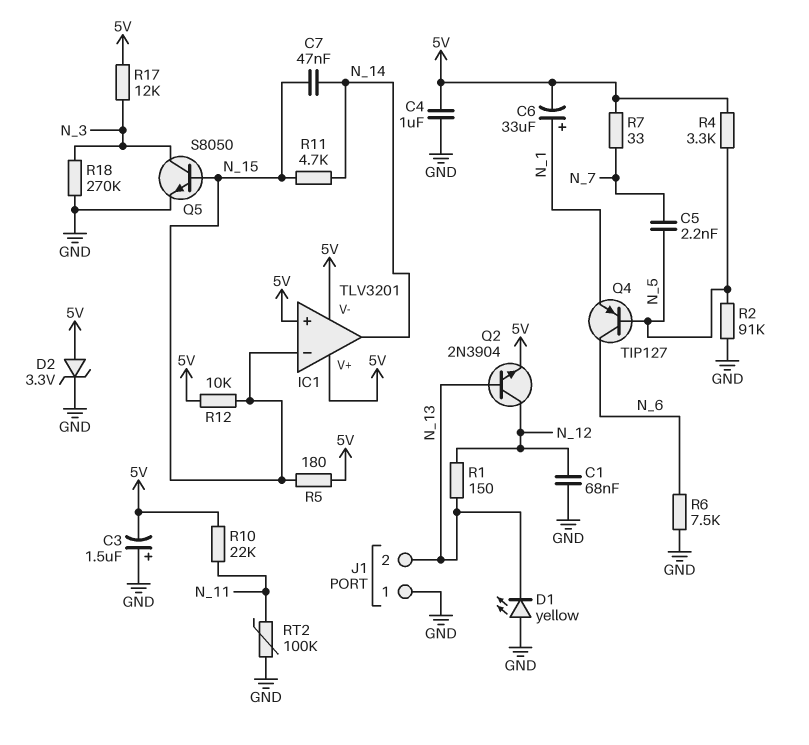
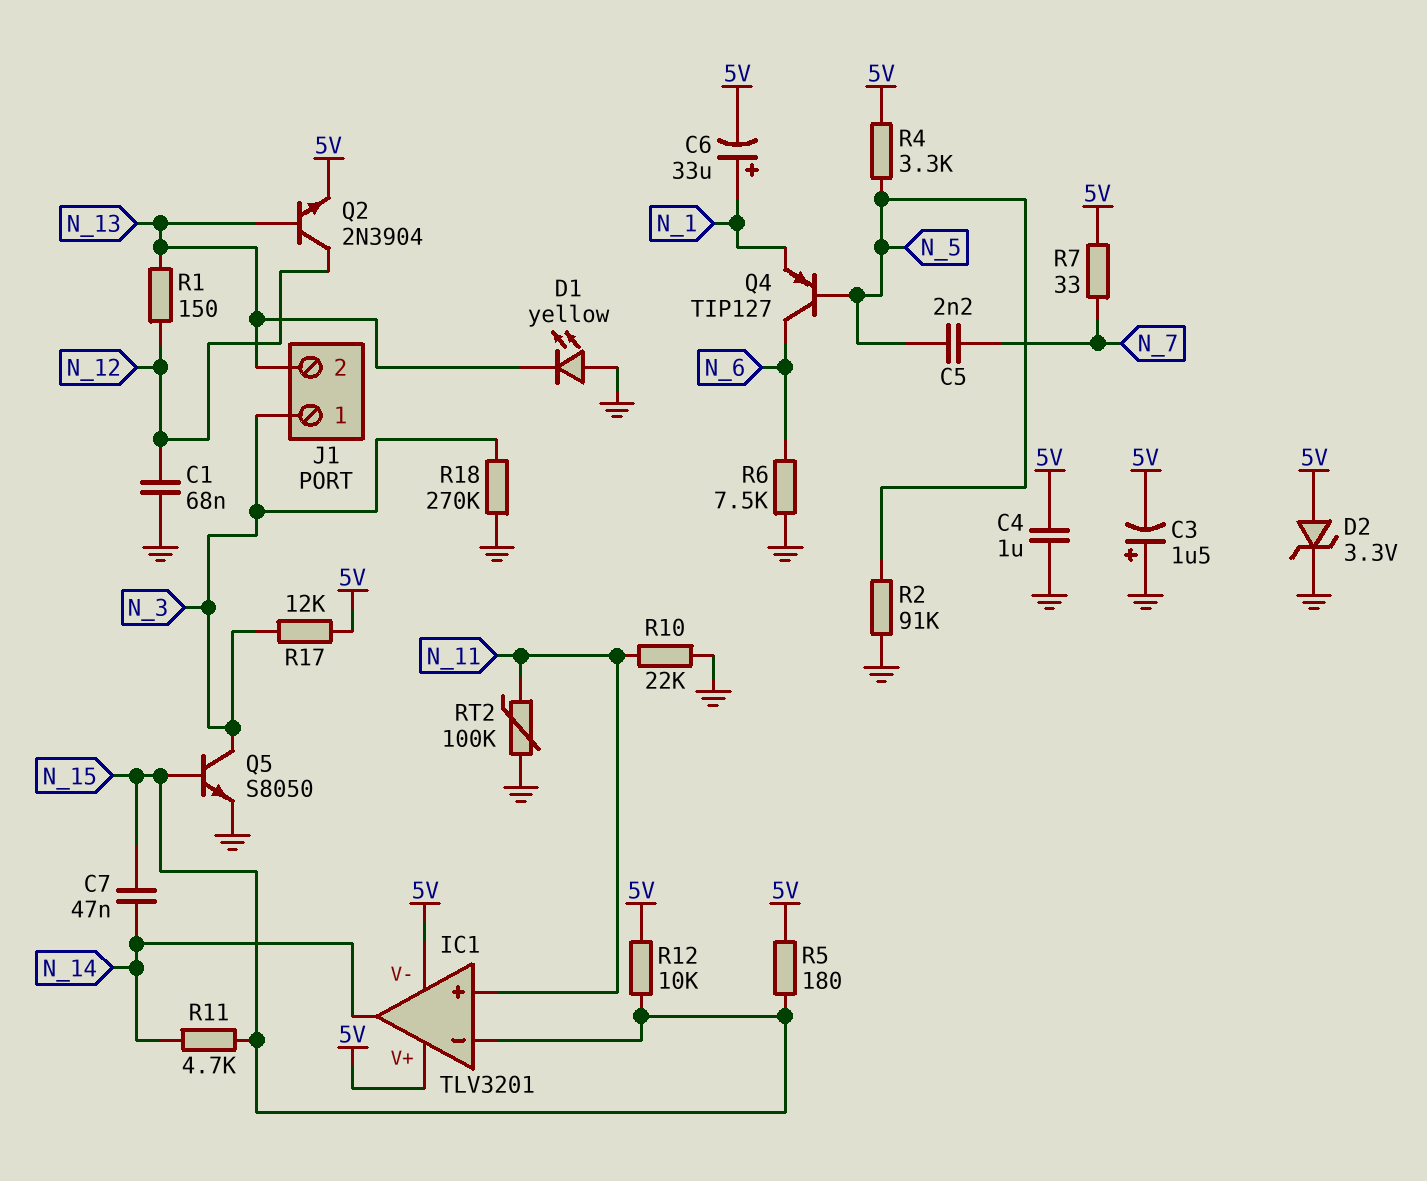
IC1 pin in+: 5V -> N_11
J1 pin 1: GND -> N_3
R10: 22k (5V, N_11) -> 22k (GND, N_11)

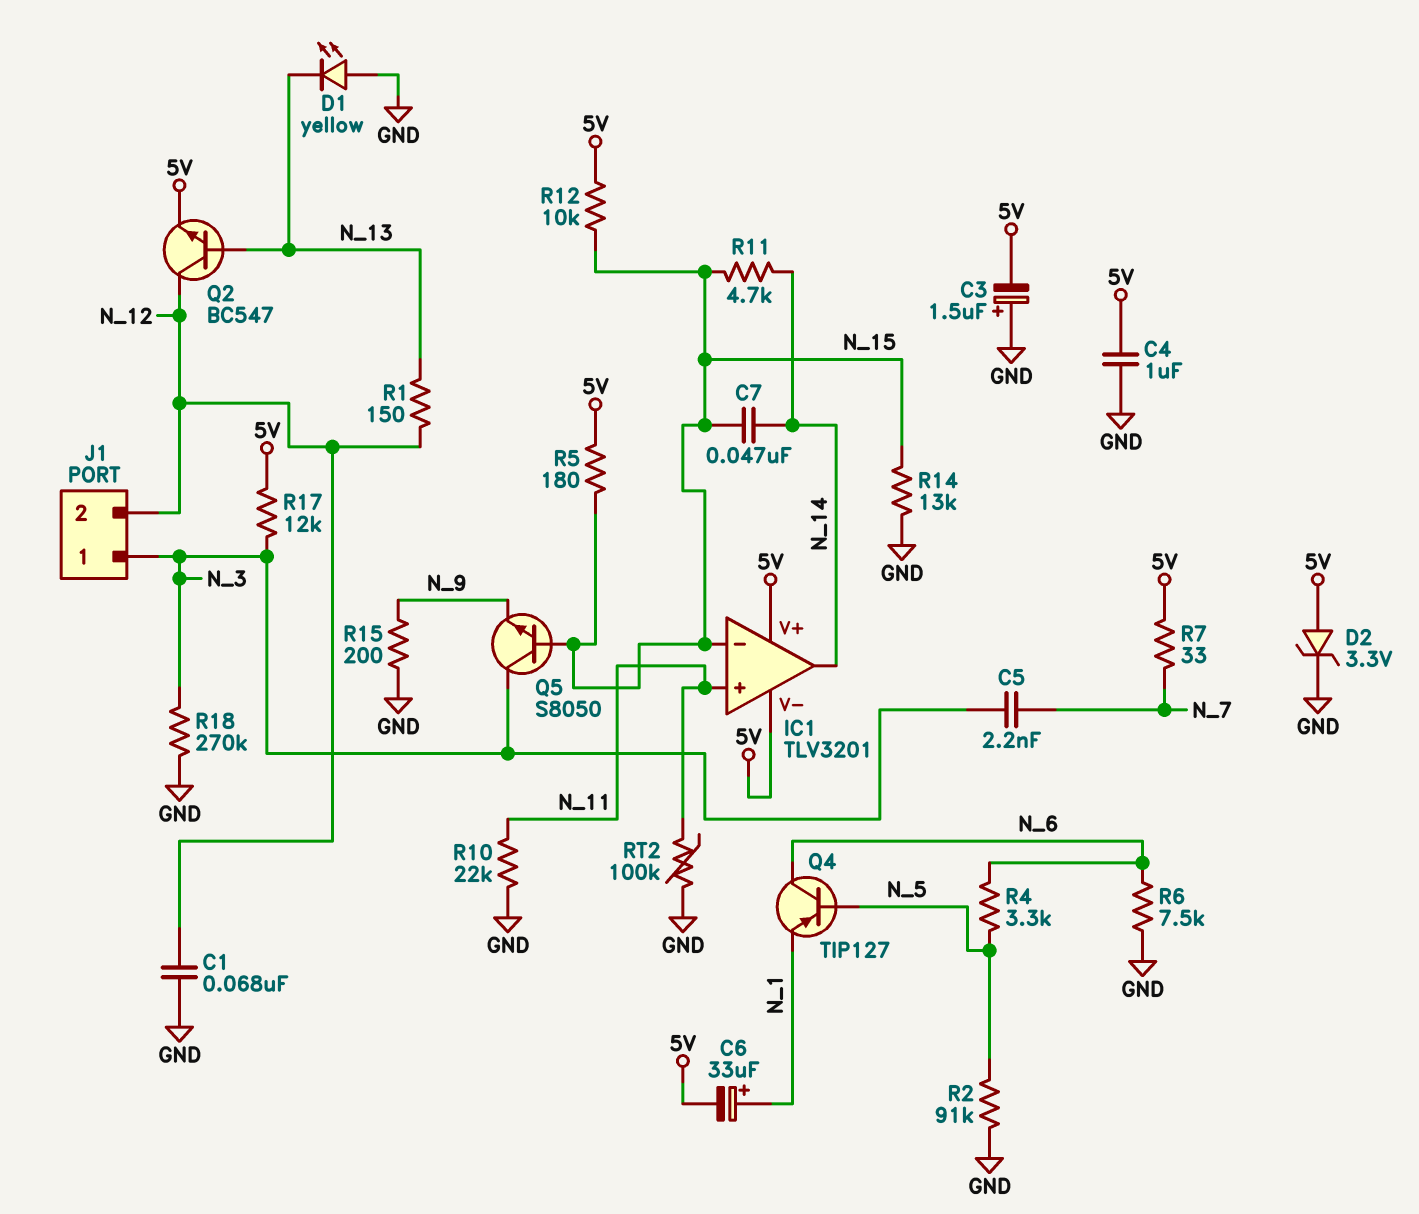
C5: 2.2nF (N_5, N_7) -> 2.2nF (N_3, N_7)
J1 pin 2: N_13 -> N_12
Q2: NPN 2N3904 (B N_13, C N_12, E 5V) -> NPN BC547 (B N_13, C N_12, E 5V)
Q5: NPN S8050 (B N_15, C N_3, E GND) -> NPN S8050 (B N_15, C N_3, E N_9)
R4: 3.3k (5V, N_5) -> 3.3k (N_5, N_6)
R14: none -> 13k (GND, N_15)
R15: none -> 200 (GND, N_9)

